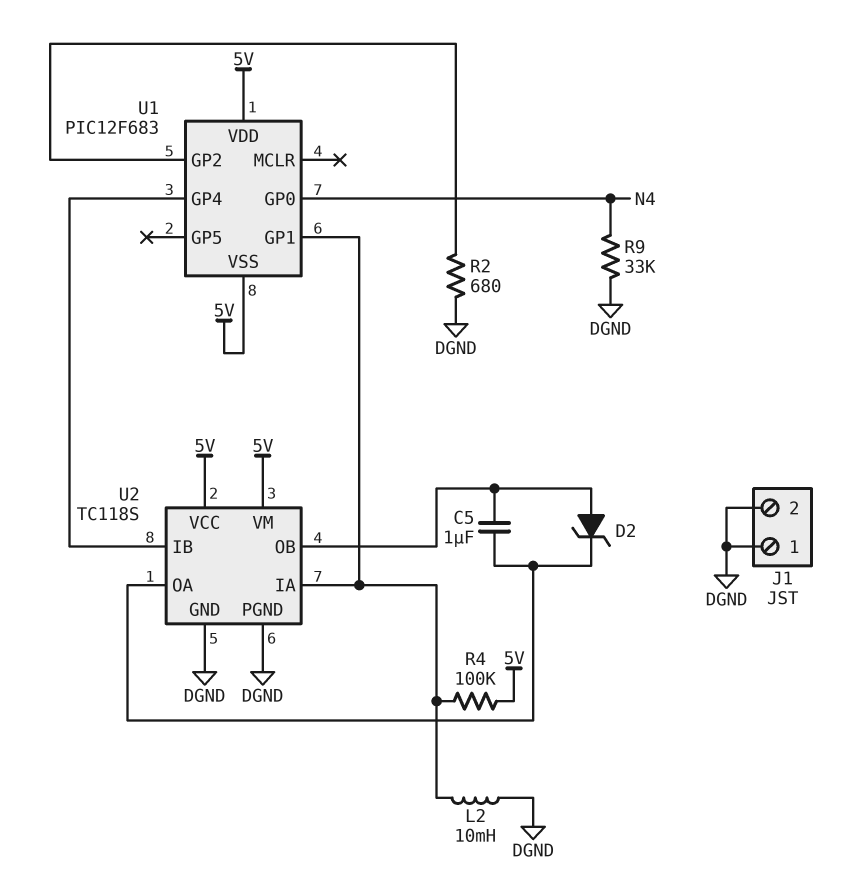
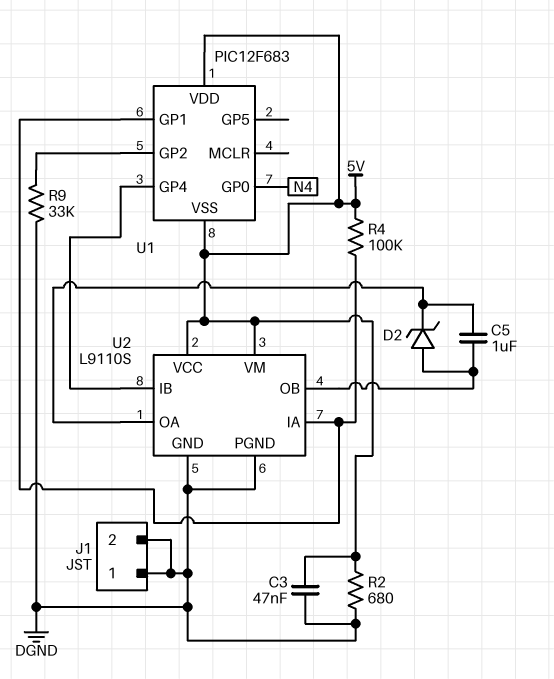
C3: none -> 47nF (5V, DGND)
L2: 10mH (DGND, U1/GP1) -> none
R2: 680 (DGND, U1/GP2) -> 680 (5V, DGND)
R9: 33k (DGND, N4) -> 33k (DGND, U1/GP2)
U2: TC118S -> L9110S

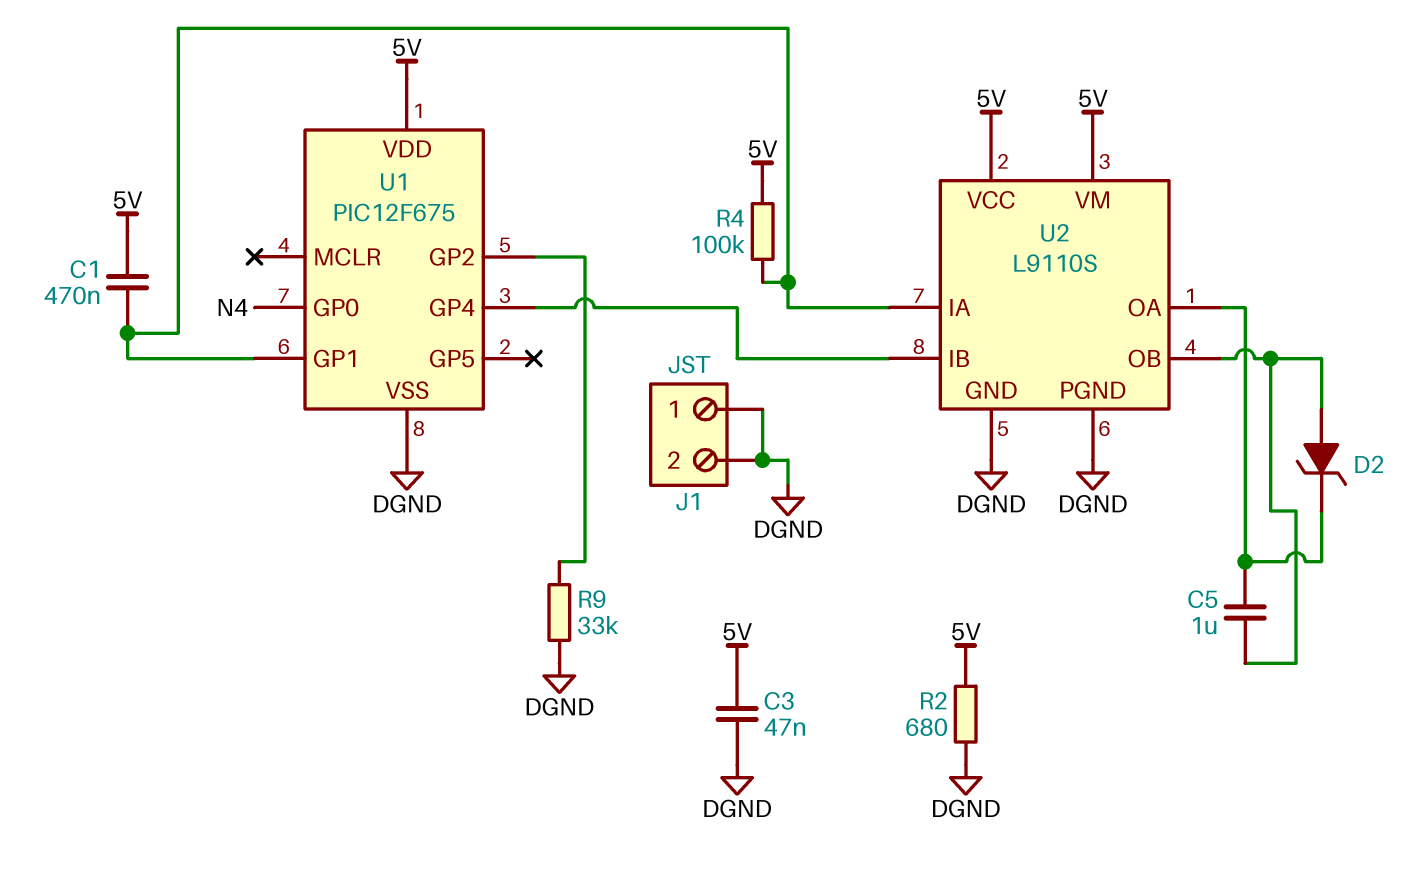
C1: none -> 470nF (5V, U1/GP1)
U1: PIC12F683 -> PIC12F675
U1 pin VSS: 5V -> DGND

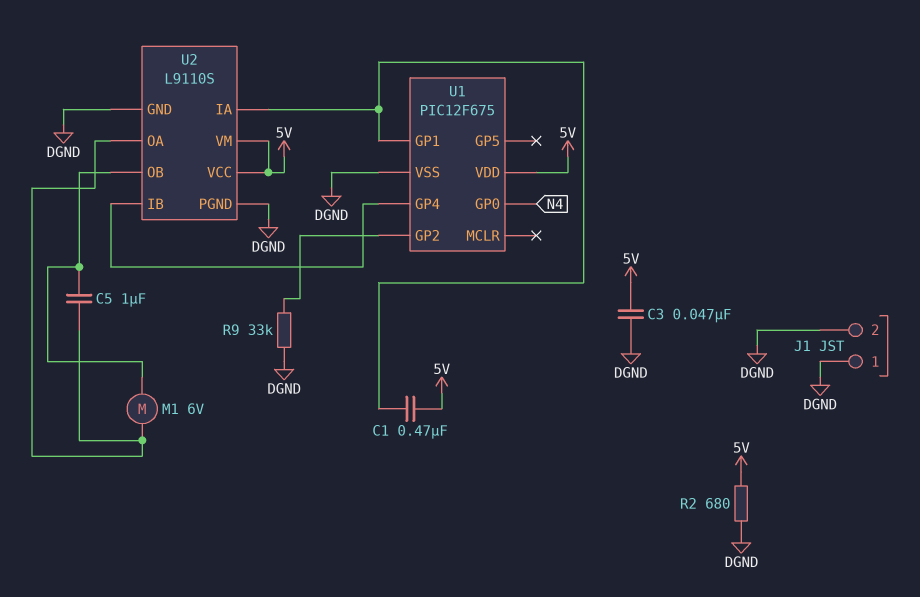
D2: zener (A U2/OB, K U2/OA) -> none
M1: none -> motor 6V (U2/OA, U2/OB)
R4: 100k (5V, U1/GP1) -> none

